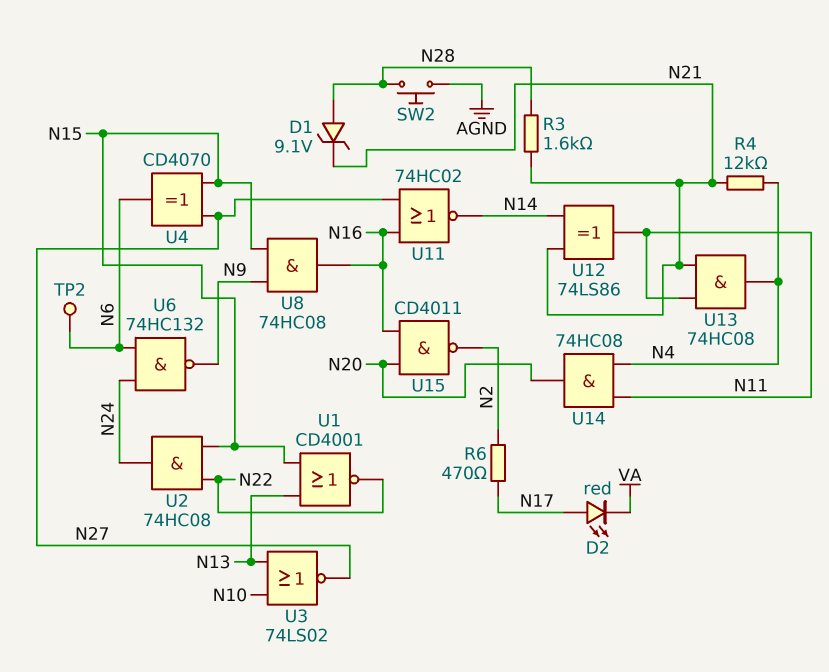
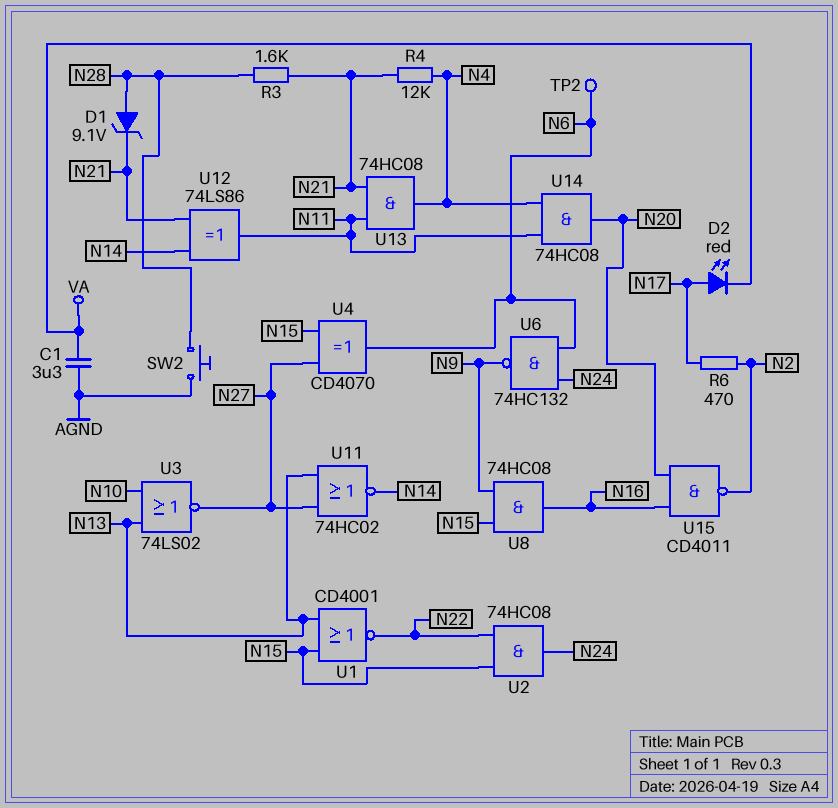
C1: none -> 3.3uF (AGND, VA)
U11: NOR 74HC02 (in N16, in N27, out N14) -> NOR 74HC02 (in N13, in N27, out N14)

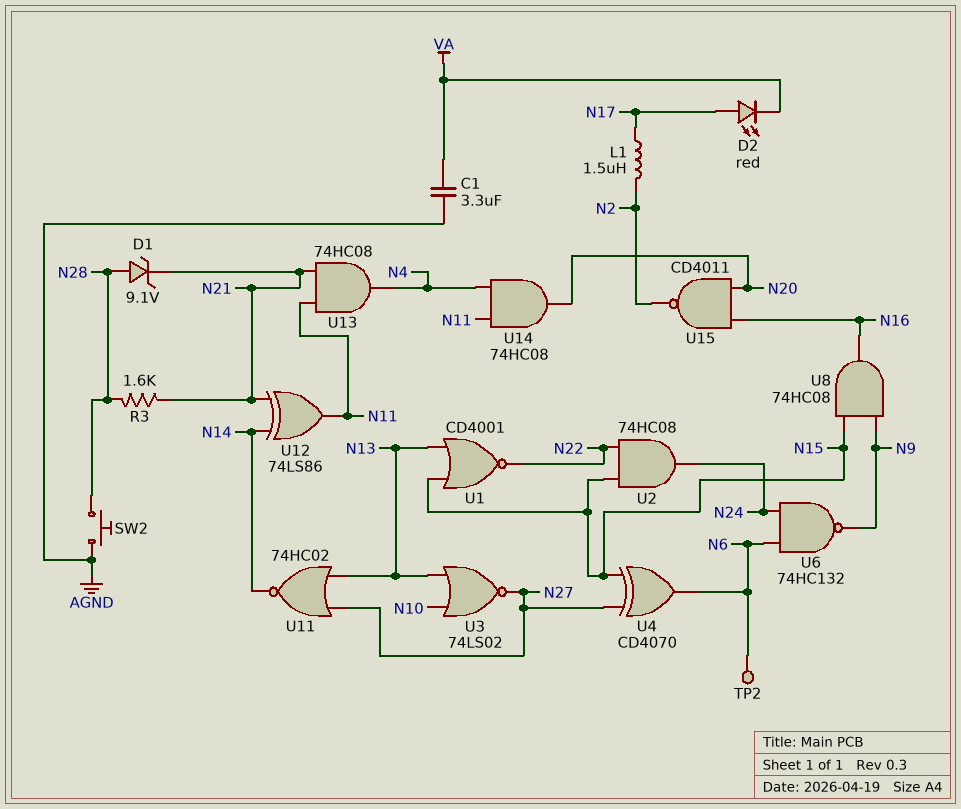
L1: none -> 1.5uH (N2, N17)
R4: 12k (N4, N21) -> none
R6: 470 (N2, N17) -> none

